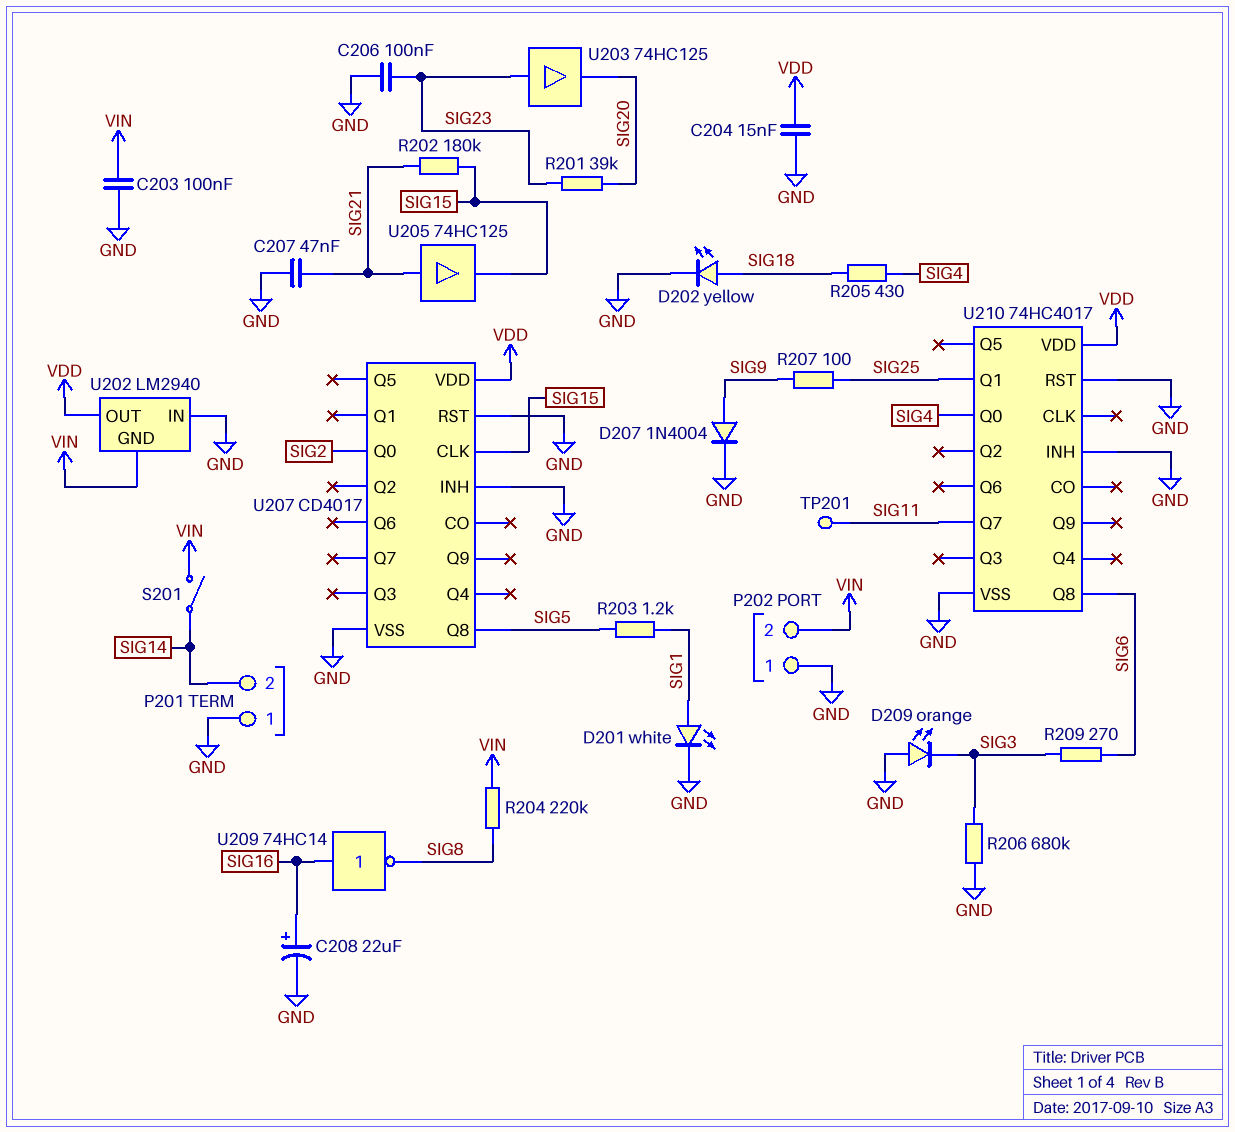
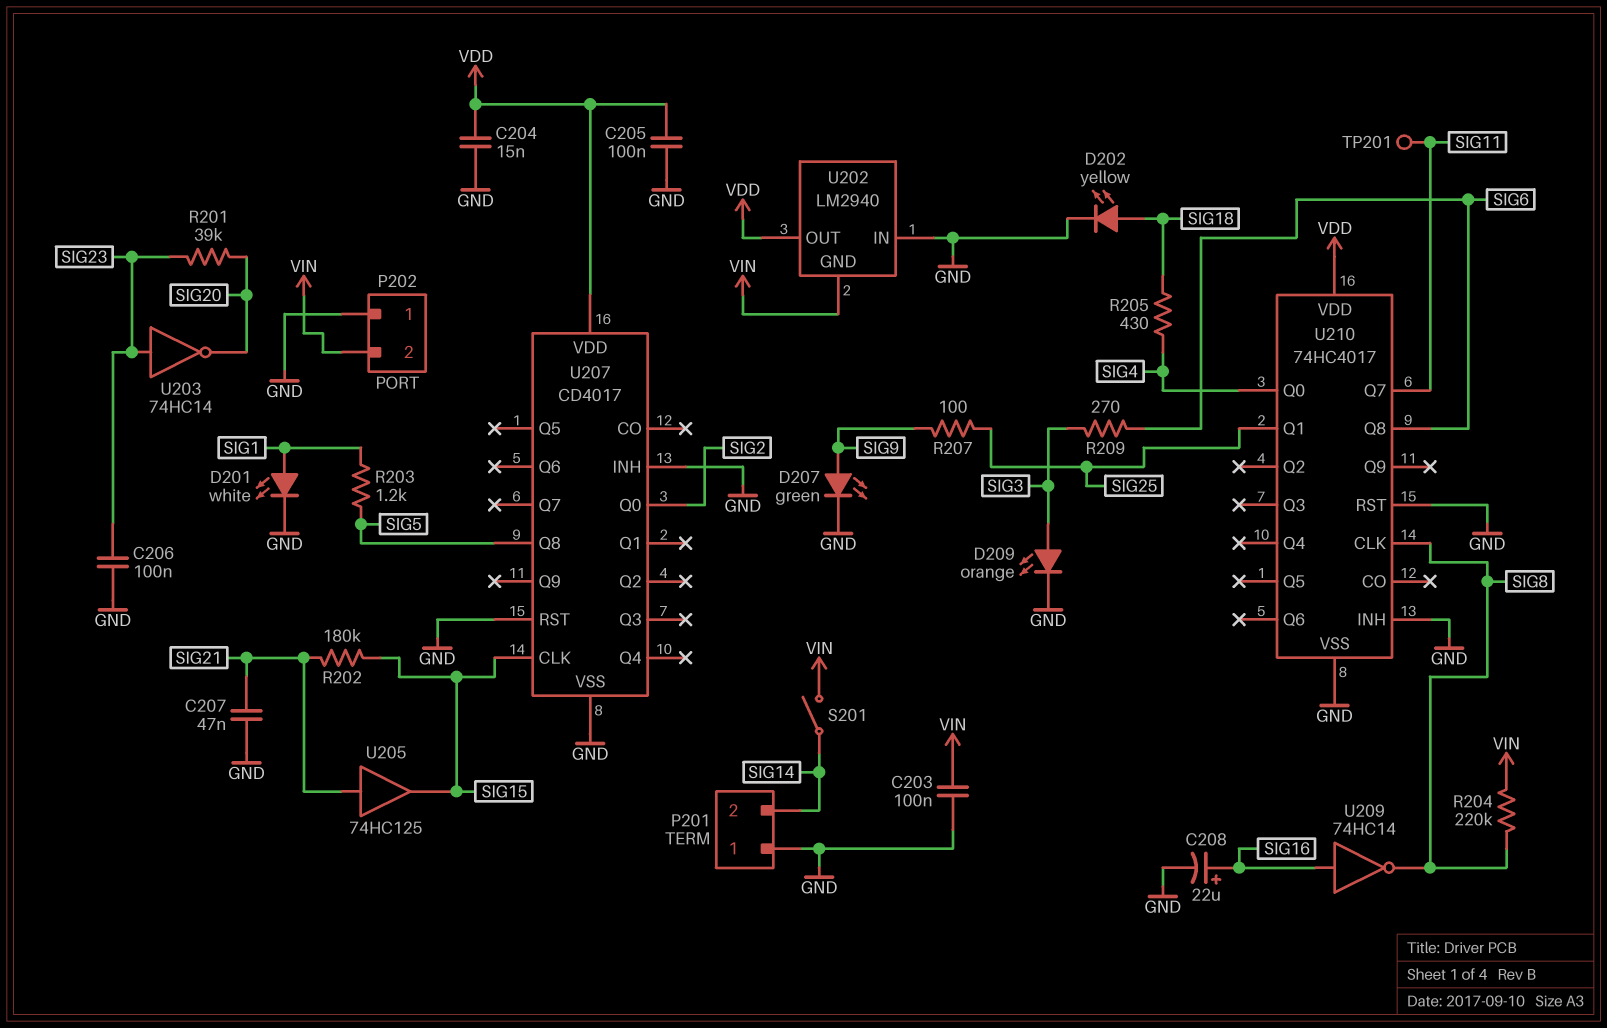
C205: none -> 100nF (GND, VDD)
D207: diode 1N4004 (A SIG9, K GND) -> LED green (A SIG9, K GND)
D209: LED orange (A GND, K SIG3) -> LED orange (A SIG3, K GND)
R206: 680k (GND, SIG3) -> none
U203: buffer 74HC125 (in SIG23, out SIG20) -> NOT 74HC14 (in SIG23, out SIG20)
U210 pin CLK: none -> SIG8

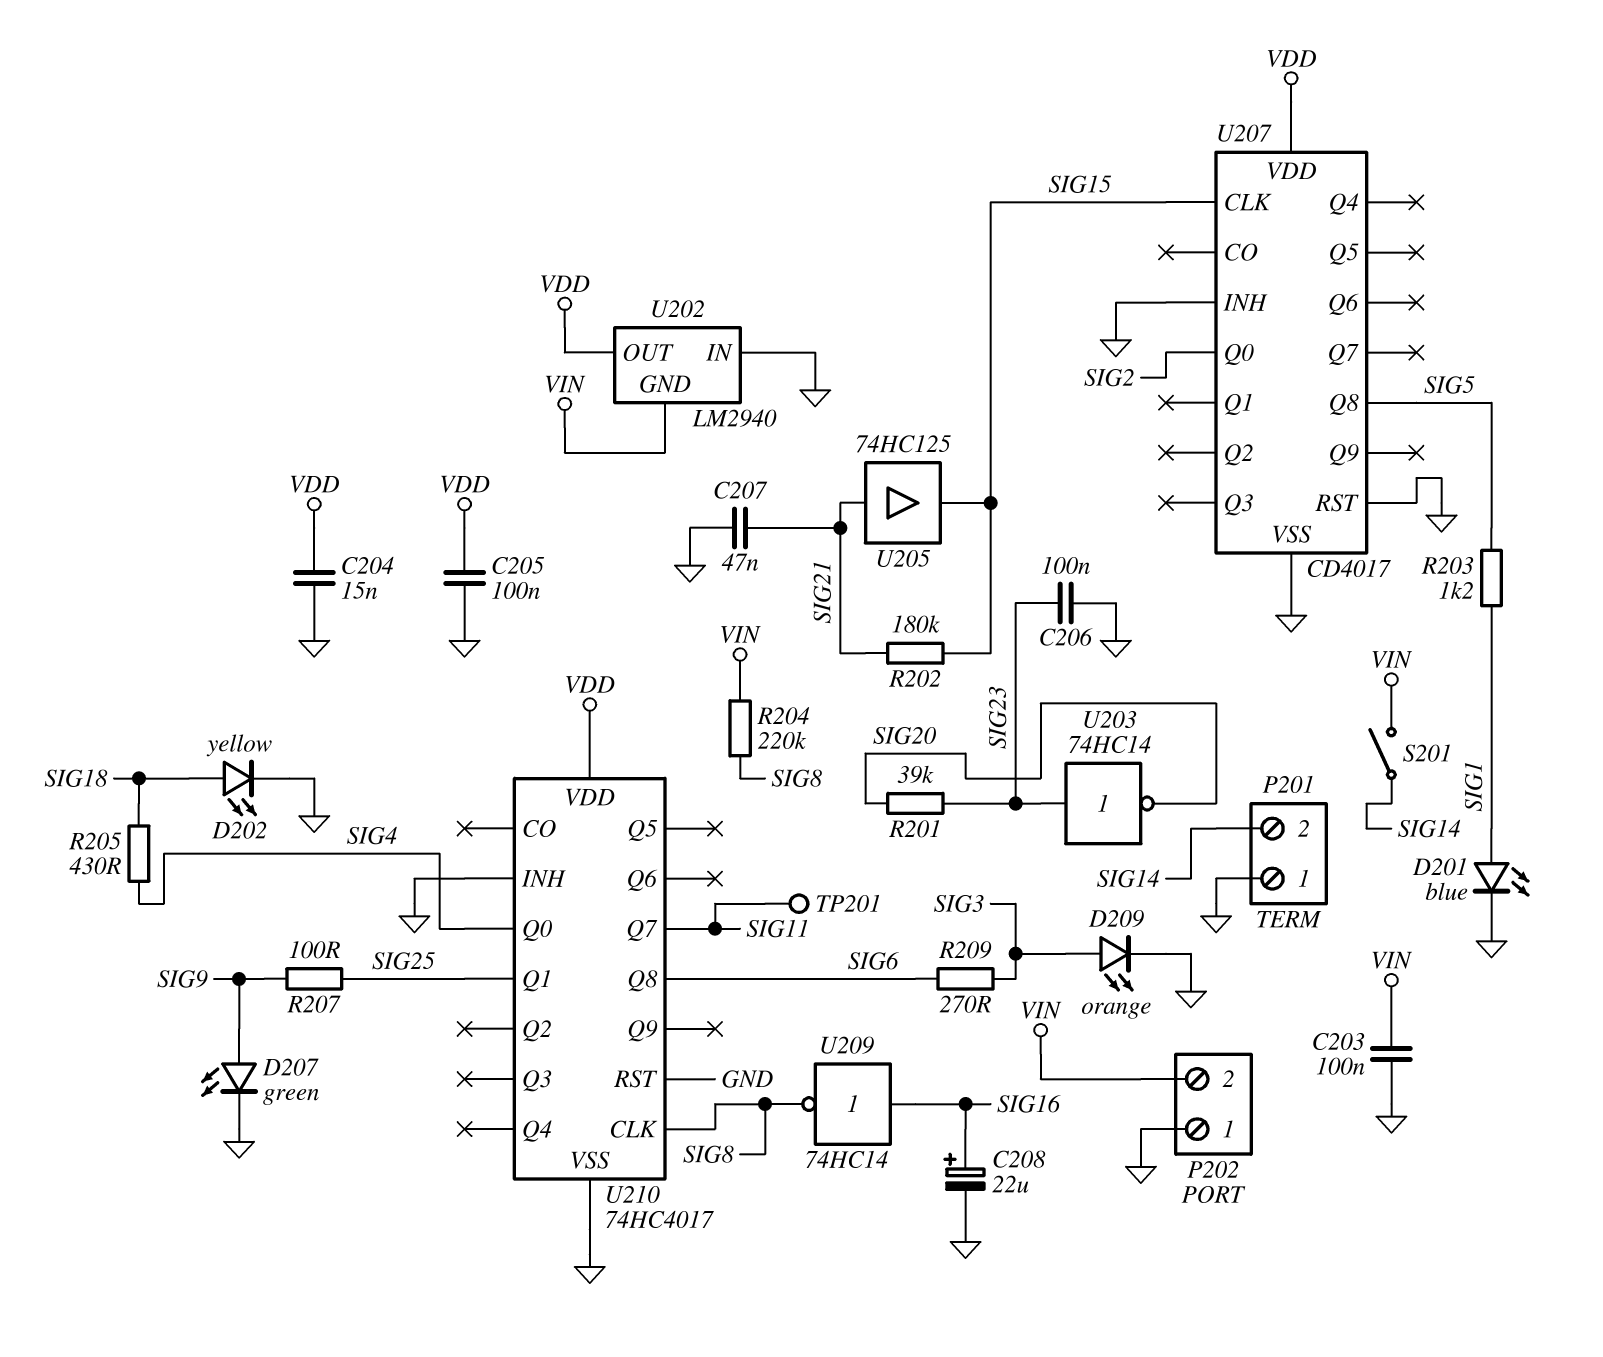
D201: LED white (A SIG1, K GND) -> LED blue (A SIG1, K GND)

